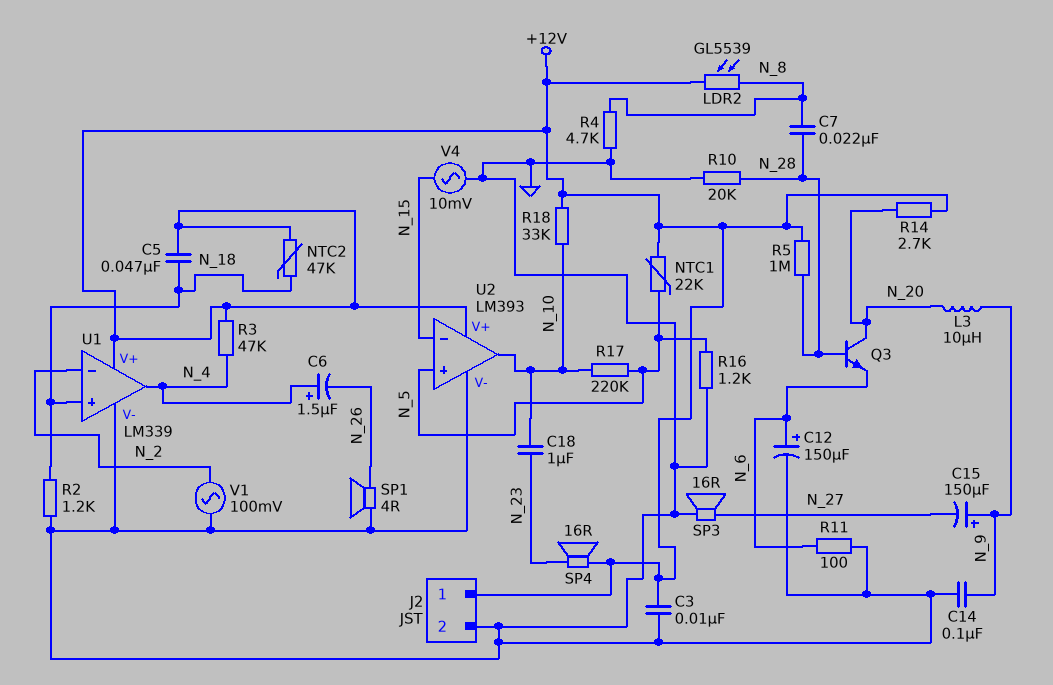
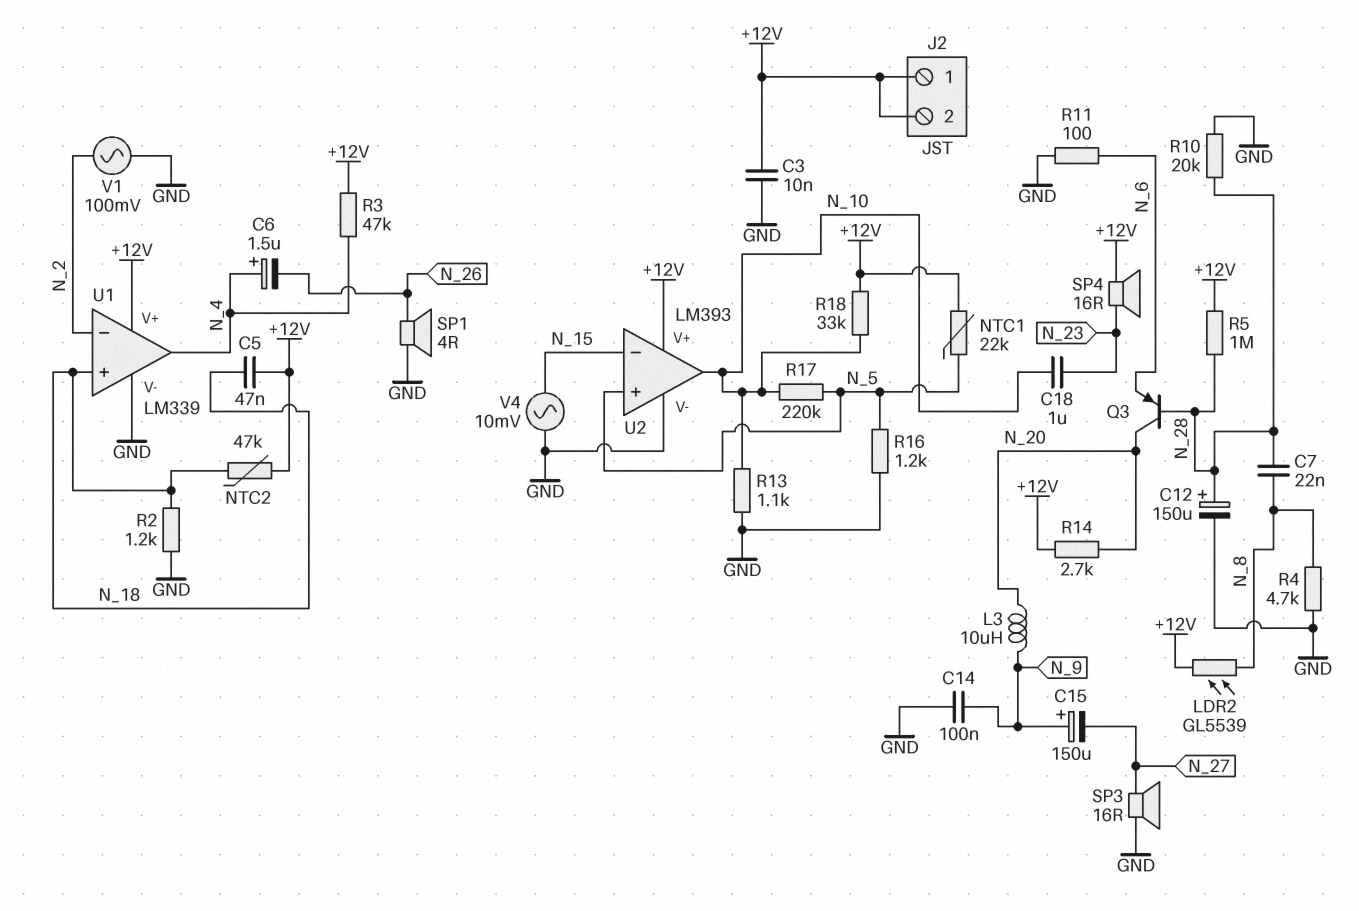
C12: 150uF (plus N_6, minus GND) -> 150uF (plus N_28, minus GND)
J2 pin 2: GND -> +12V
Q3: NPN (B N_28, C N_20, E N_6) -> PNP (B N_28, C N_20, E N_6)
R13: none -> 1.1k (GND, N_10)

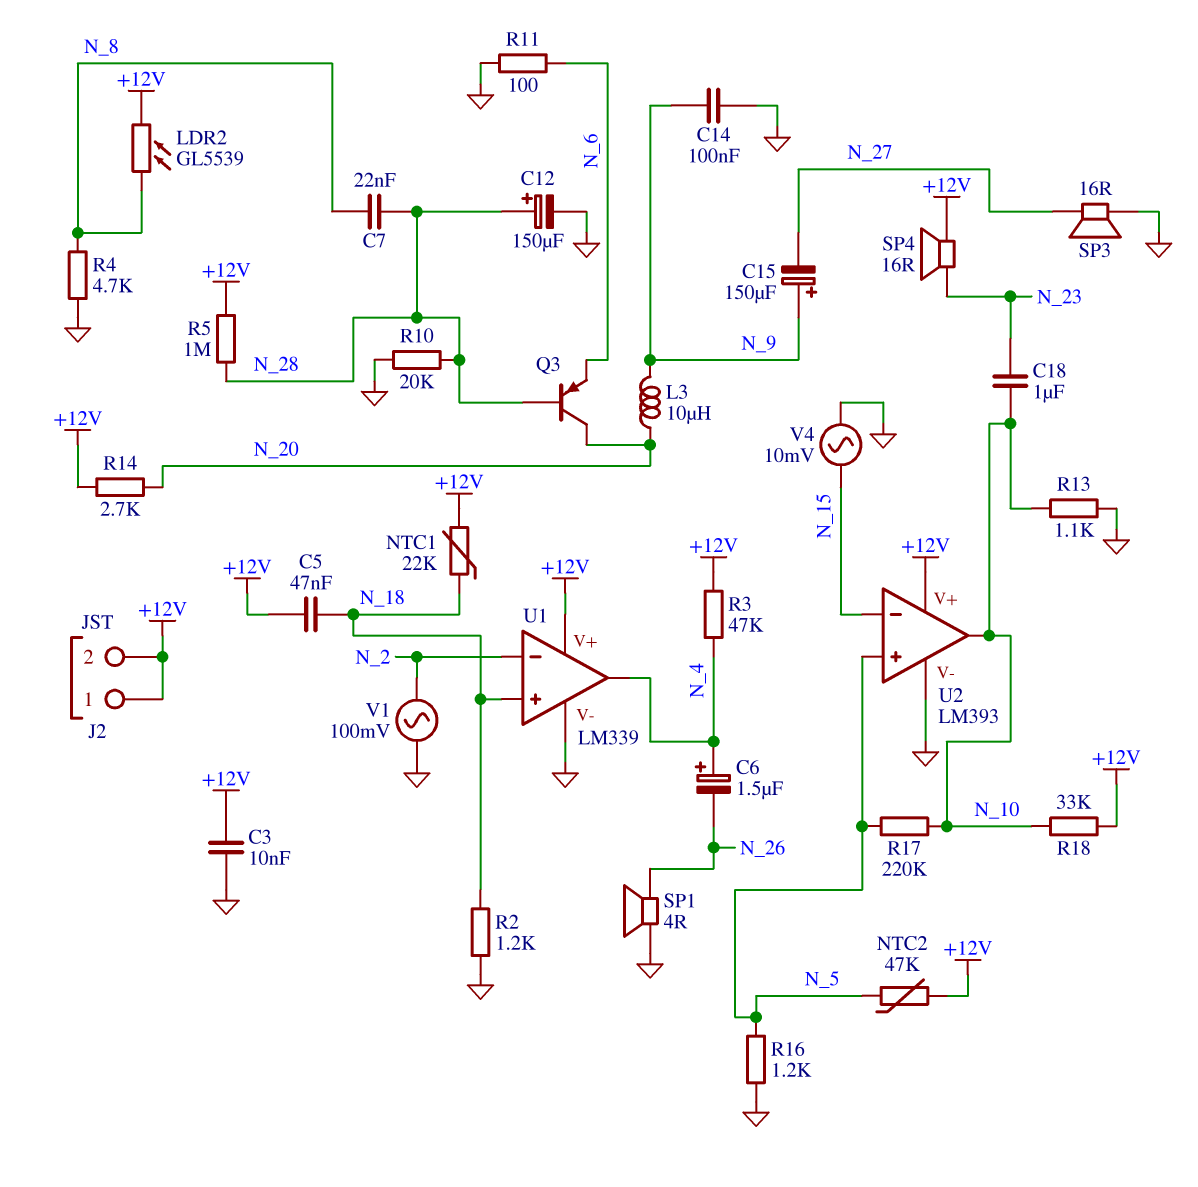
NTC1: 22k (+12V, N_5) -> 22k (+12V, N_18)
NTC2: 47k (+12V, N_18) -> 47k (+12V, N_5)

